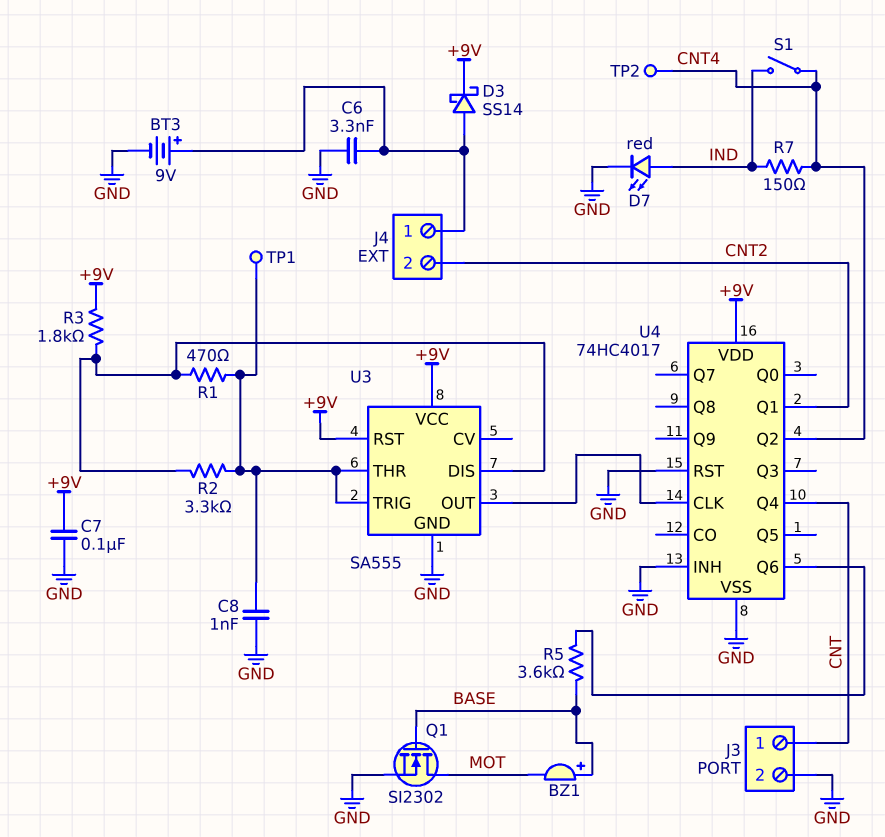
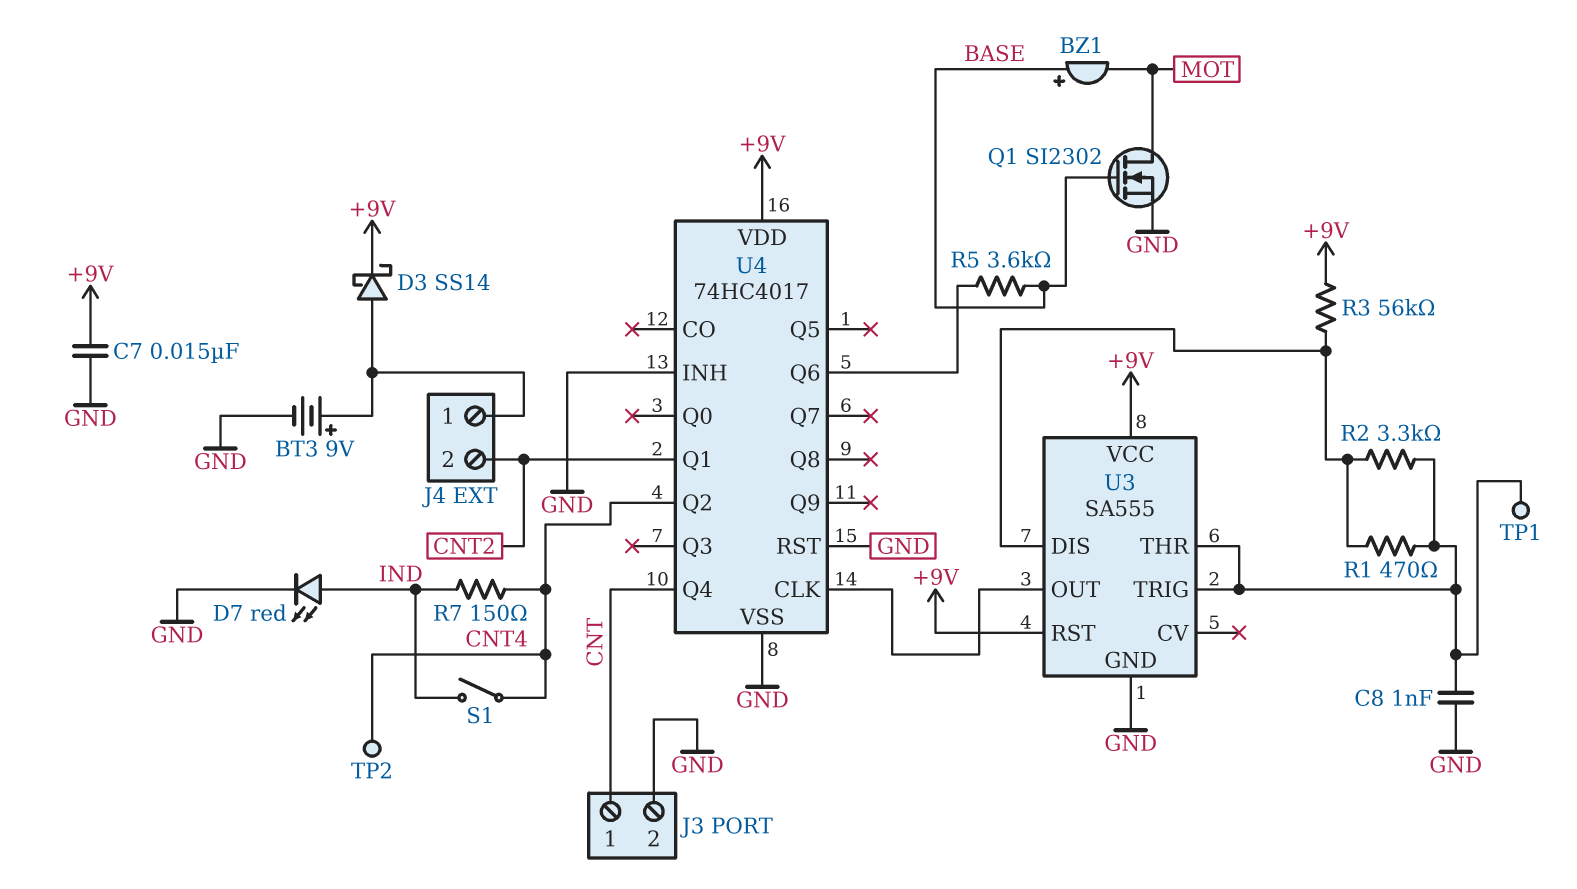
C6: 3.3nF (GND, J4/1) -> none
C7: 100nF (+9V, GND) -> 15nF (+9V, GND)
R3: 1.8k (+9V, U3/DIS) -> 56k (+9V, U3/DIS)

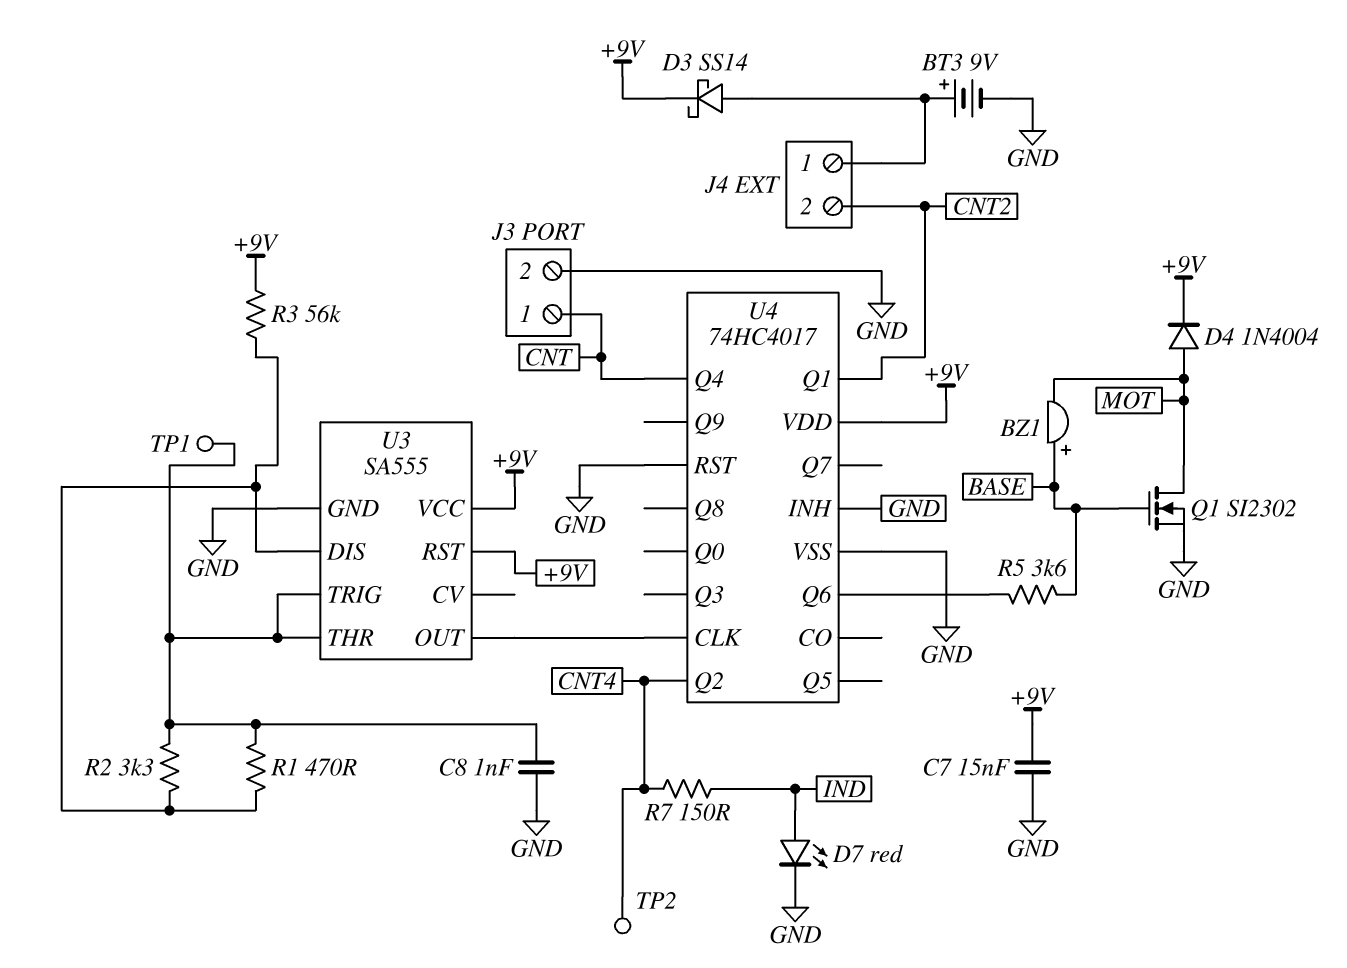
D4: none -> diode 1N4004 (A MOT, K +9V)
S1: switch (CNT4, IND) -> none

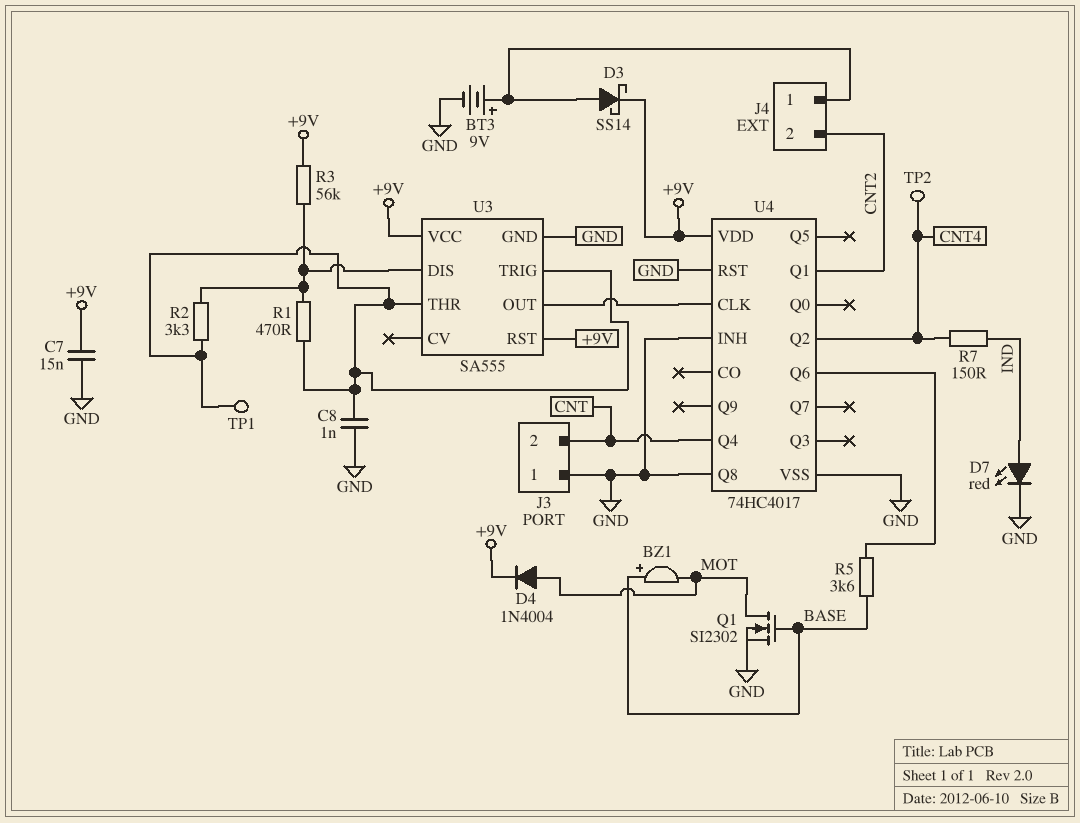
J3 pin 1: CNT -> GND
J3 pin 2: GND -> CNT
U4 pin Q8: none -> GND

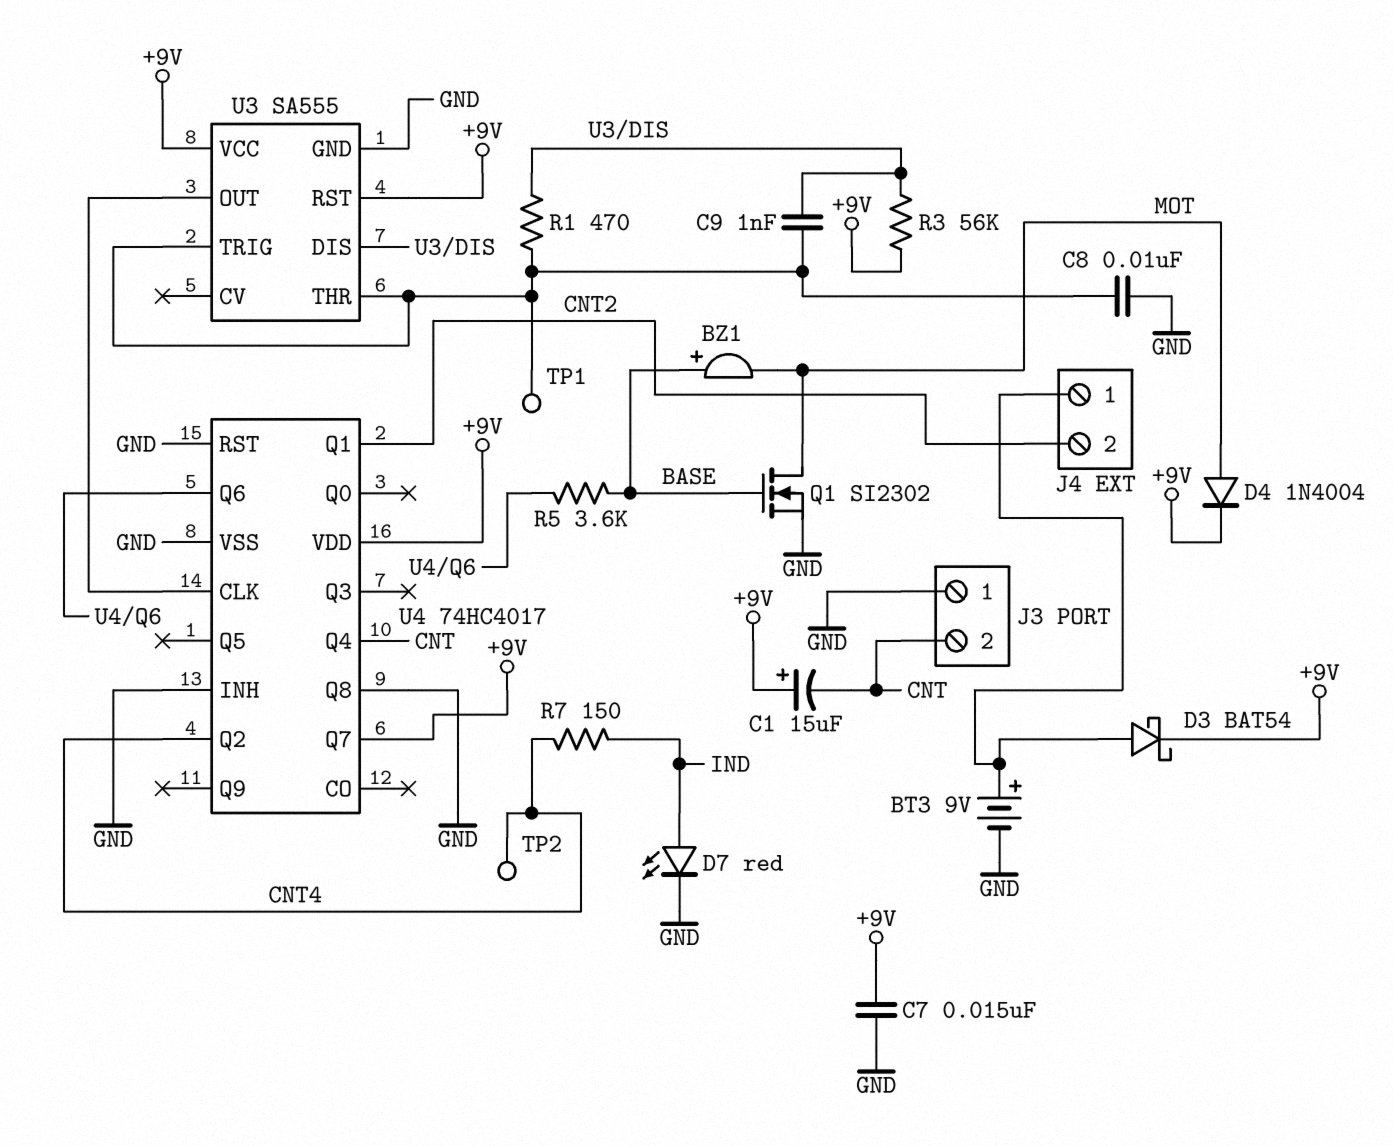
C1: none -> 15uF (plus +9V, minus CNT)
C8: 1nF (GND, U3/THR) -> 10nF (GND, U3/THR)
C9: none -> 1nF (U3/DIS, U3/THR)
D3: schottky SS14 (A J4/1, K +9V) -> schottky BAT54 (A J4/1, K +9V)
R2: 3.3k (U3/DIS, U3/THR) -> none
U4 pin Q7: none -> +9V

